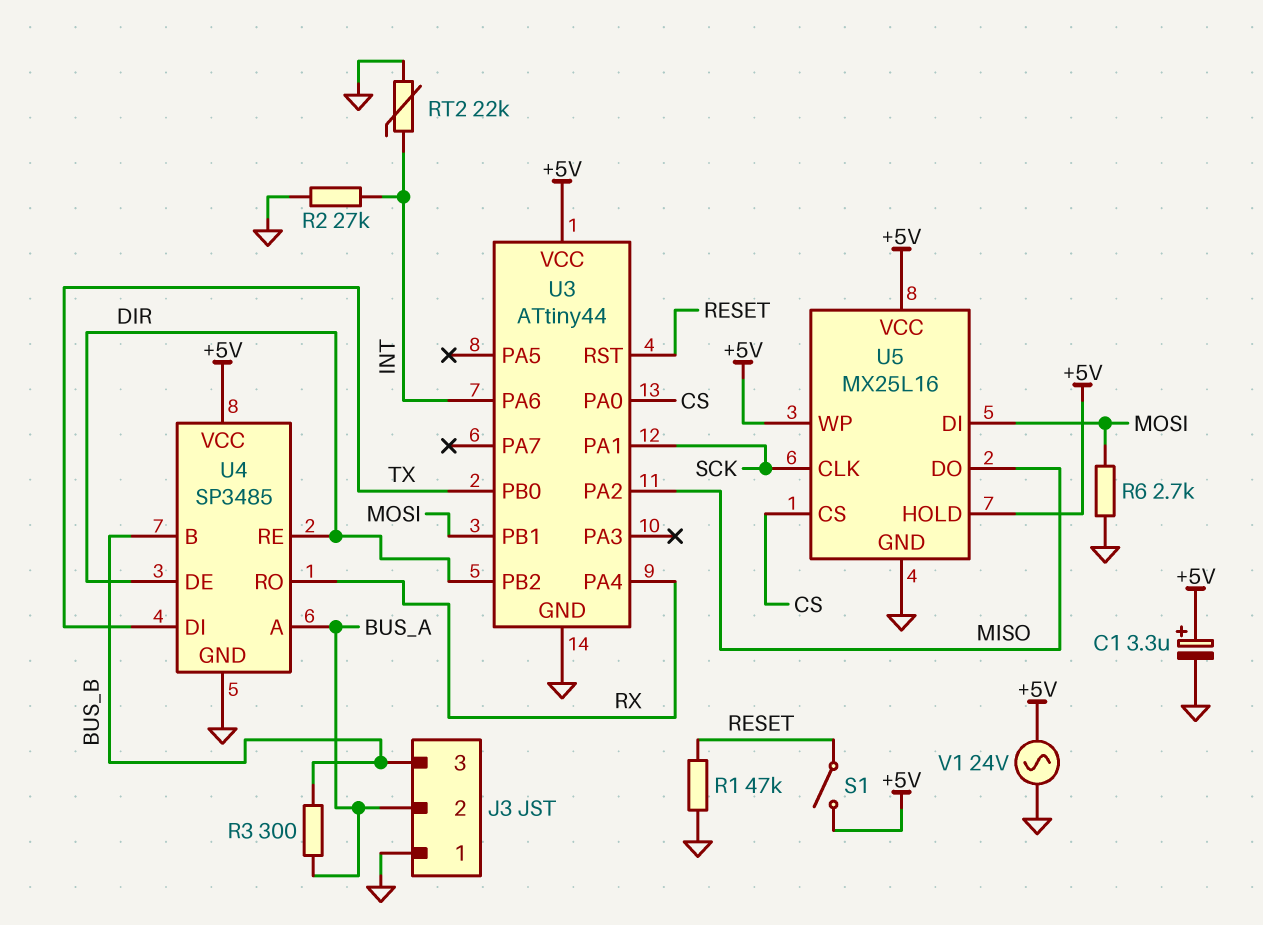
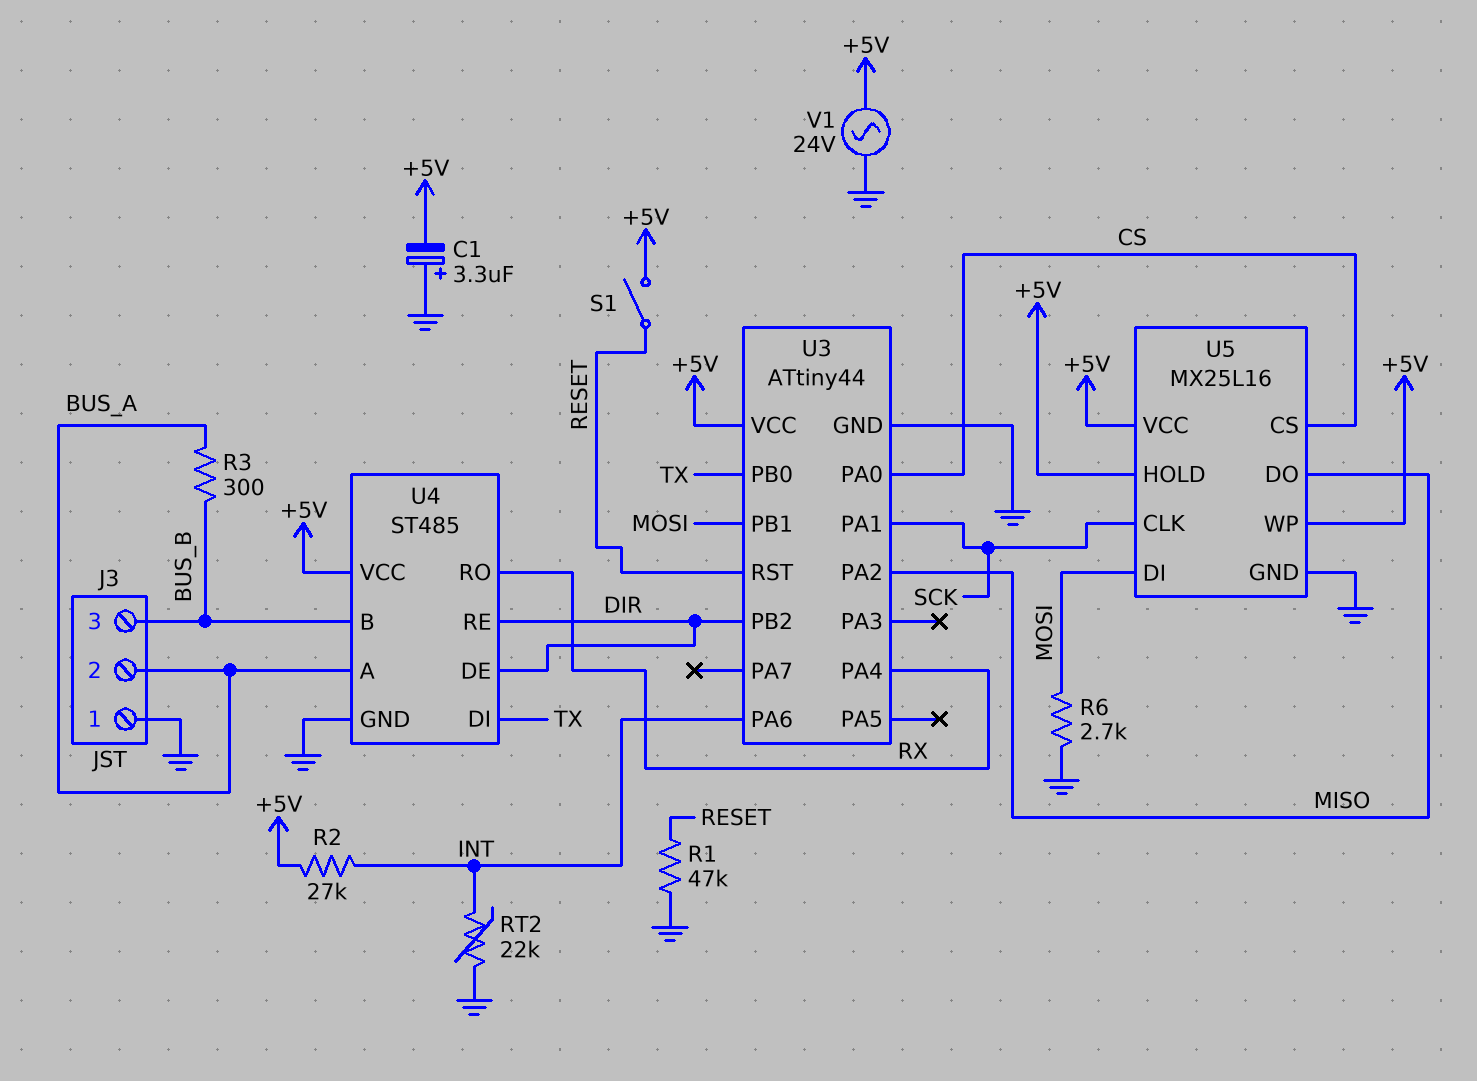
C1: 3.3uF (plus +5V, minus GND) -> 3.3uF (plus GND, minus +5V)
R2: 27k (GND, INT) -> 27k (+5V, INT)
U4: SP3485 -> ST485

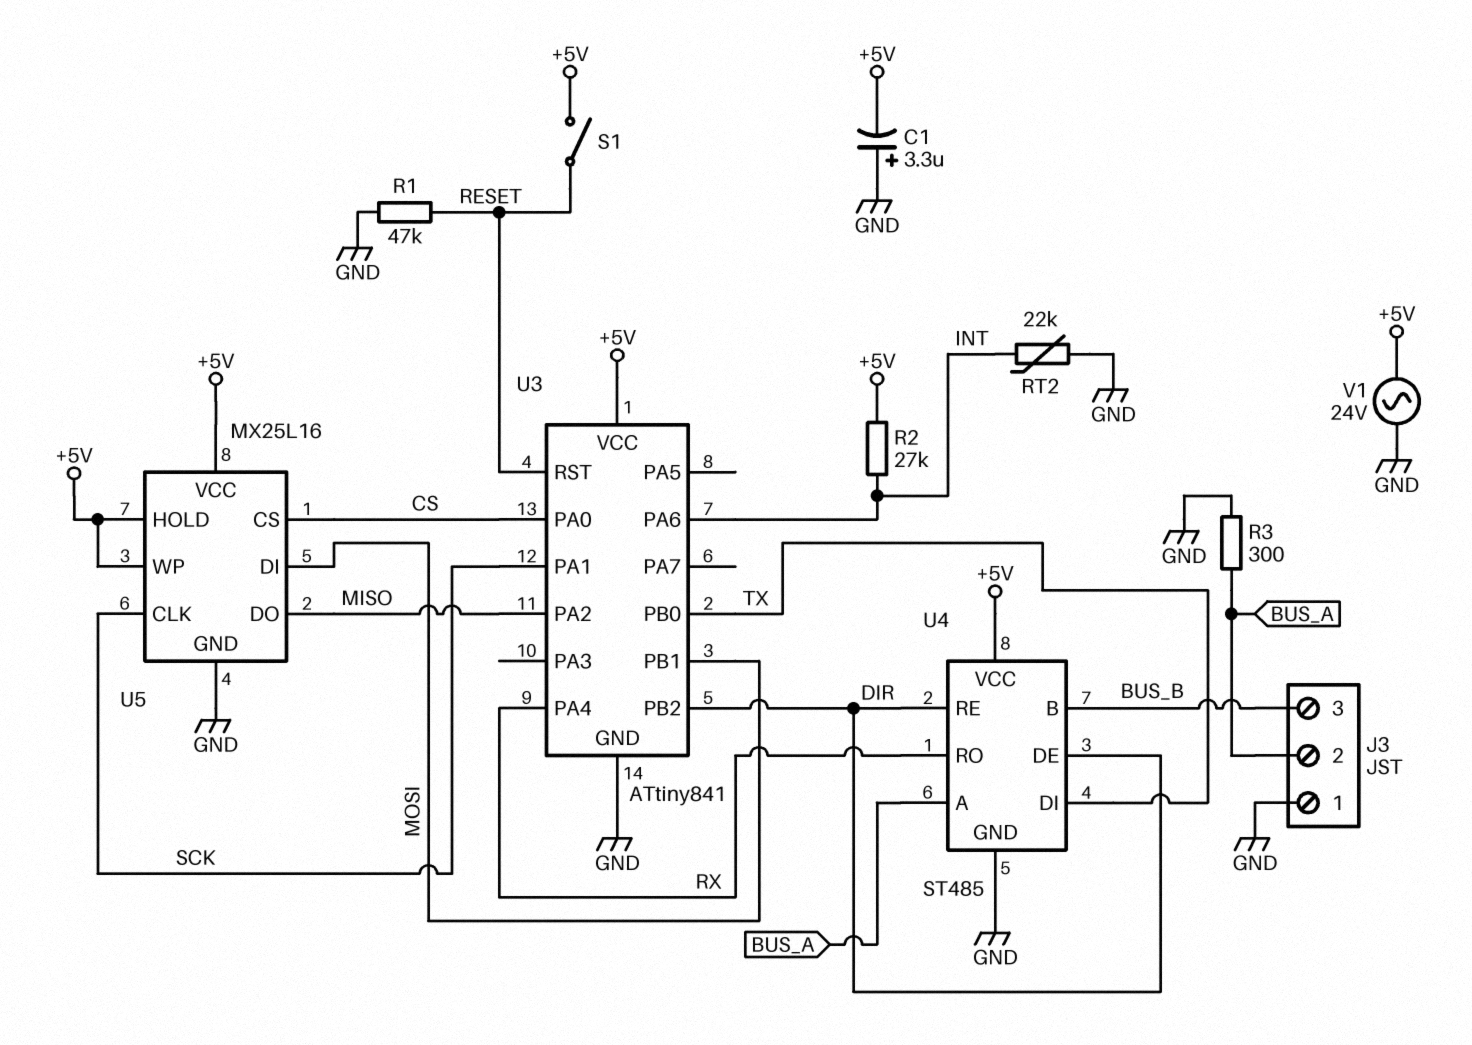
R3: 300 (BUS_A, BUS_B) -> 300 (BUS_A, GND)
R6: 2.7k (GND, MOSI) -> none
U3: ATtiny44 -> ATtiny841

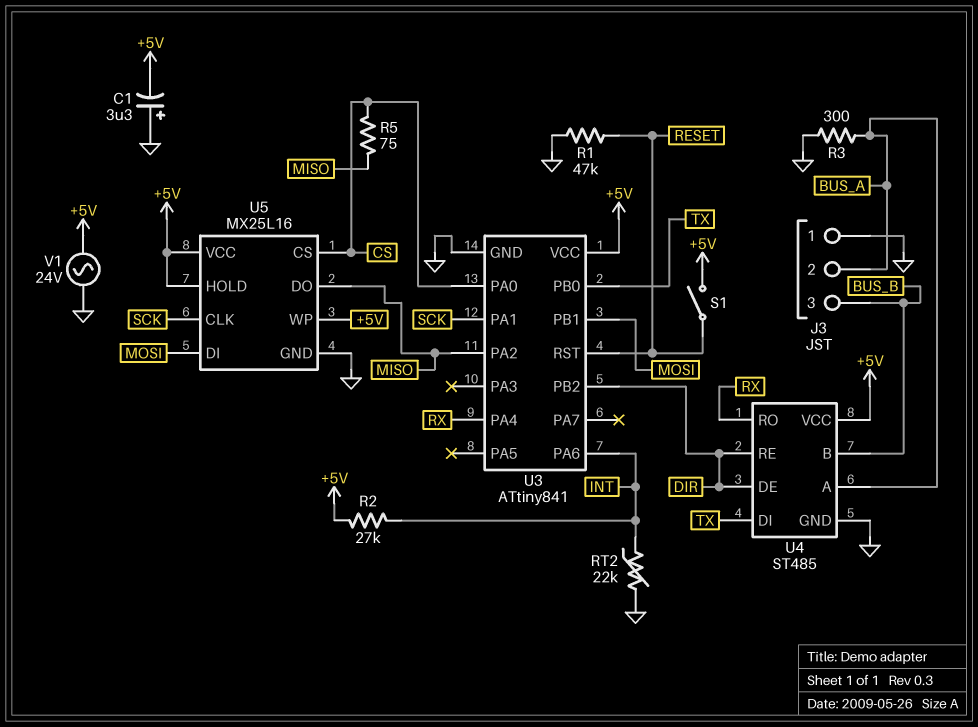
R5: none -> 75 (CS, MISO)

